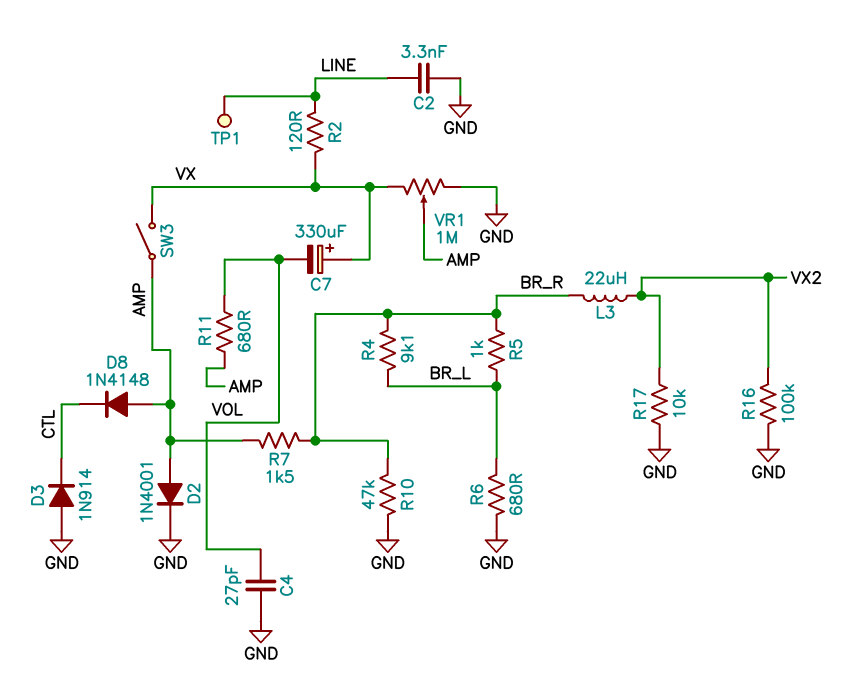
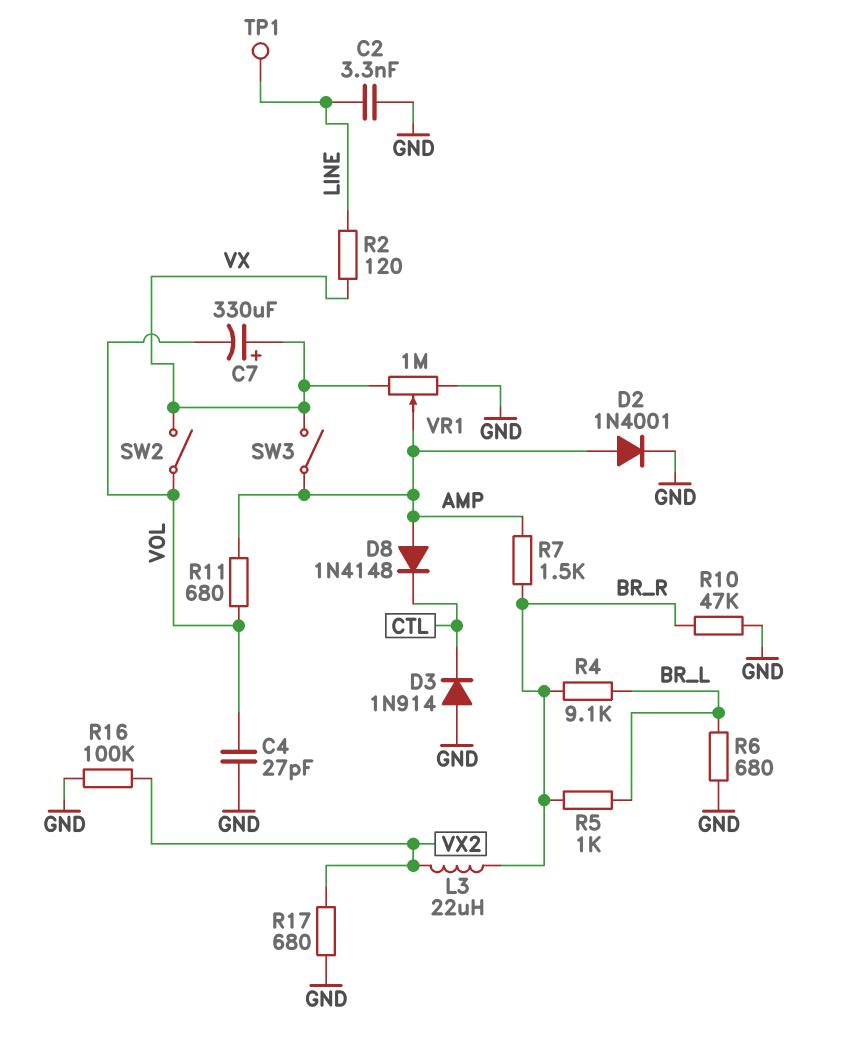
R17: 10k (GND, VX2) -> 680 (GND, VX2)
SW2: none -> switch (VOL, VX)

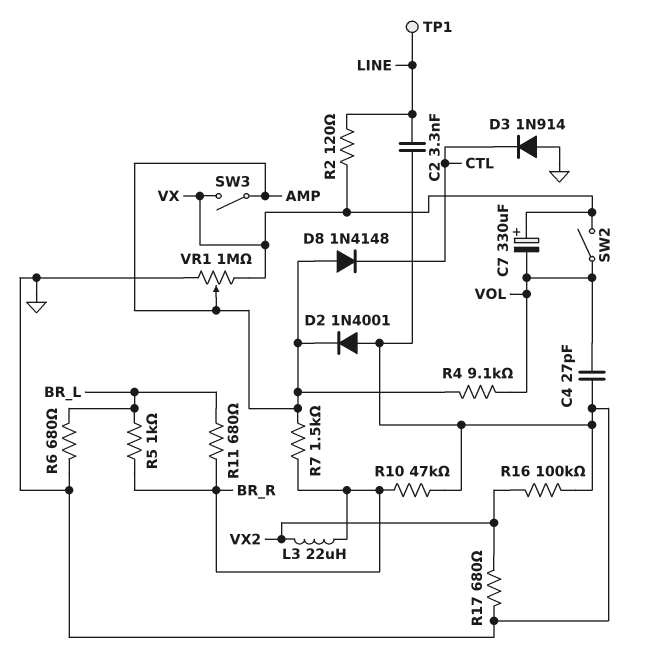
D2: diode 1N4001 (A AMP, K GND) -> diode 1N4001 (A GND, K AMP)
R4: 9.1k (BR_L, BR_R) -> 9.1k (AMP, VOL)
R11: 680 (AMP, VOL) -> 680 (BR_L, BR_R)

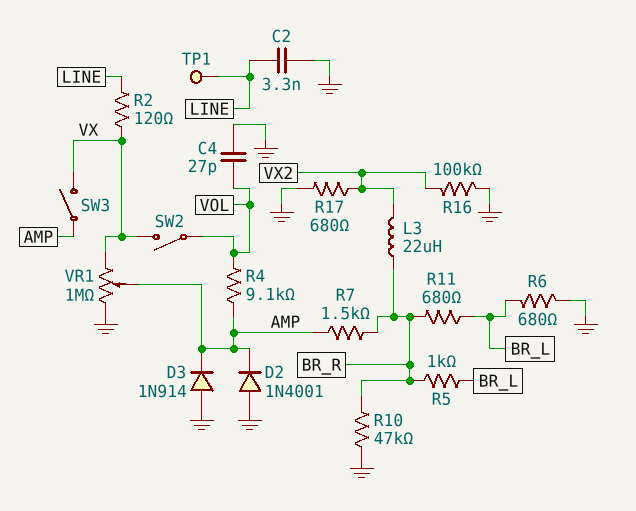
C7: 330uF (plus VX, minus VOL) -> none
D3: diode 1N914 (A GND, K CTL) -> diode 1N914 (A GND, K AMP)
D8: diode 1N4148 (A AMP, K CTL) -> none

